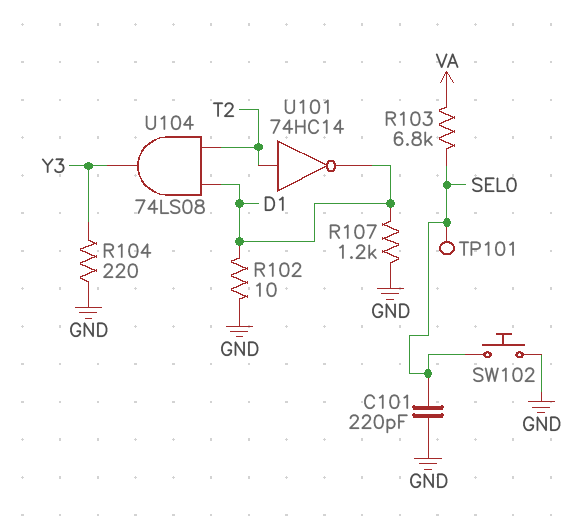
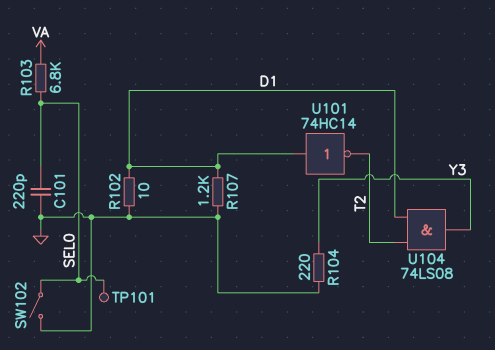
SW102: button (GND, SEL0) -> switch (GND, SEL0)
U101: NOT 74HC14 (in T2, out D1) -> NOT 74HC14 (in D1, out T2)

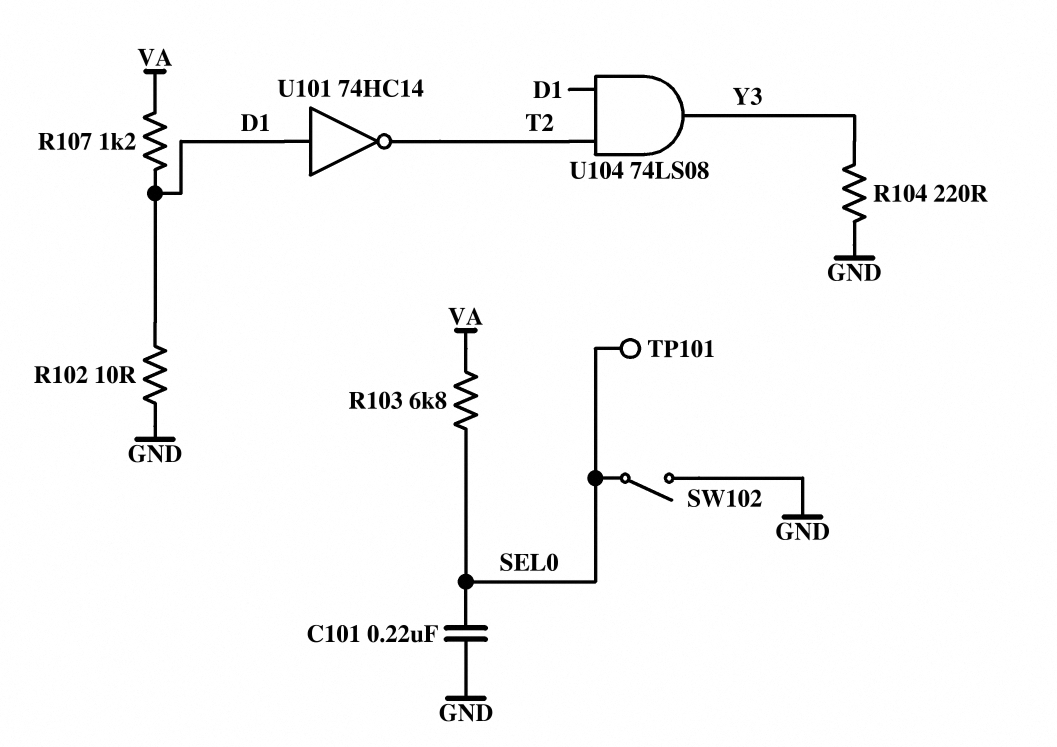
C101: 220pF (GND, SEL0) -> 220nF (GND, SEL0)
R107: 1.2k (D1, GND) -> 1.2k (D1, VA)

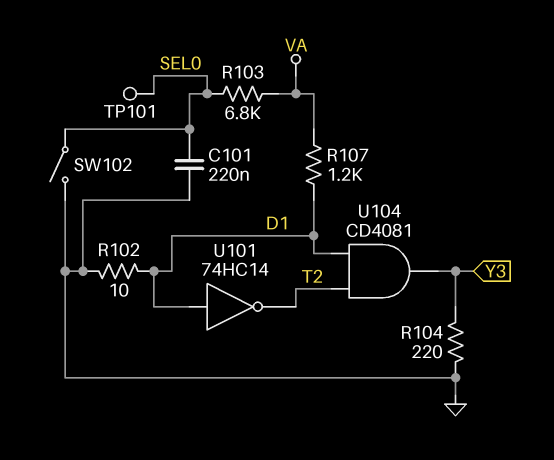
U104: AND 74LS08 (in D1, in T2, out Y3) -> AND CD4081 (in D1, in T2, out Y3)

